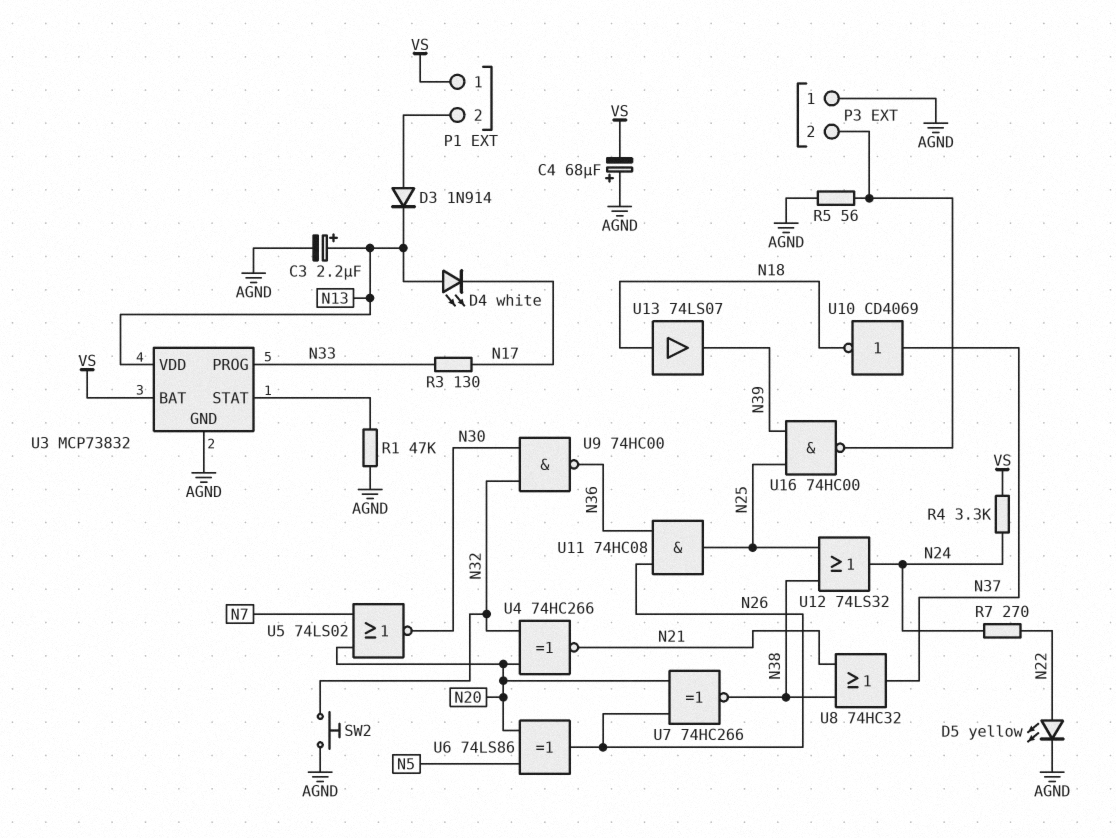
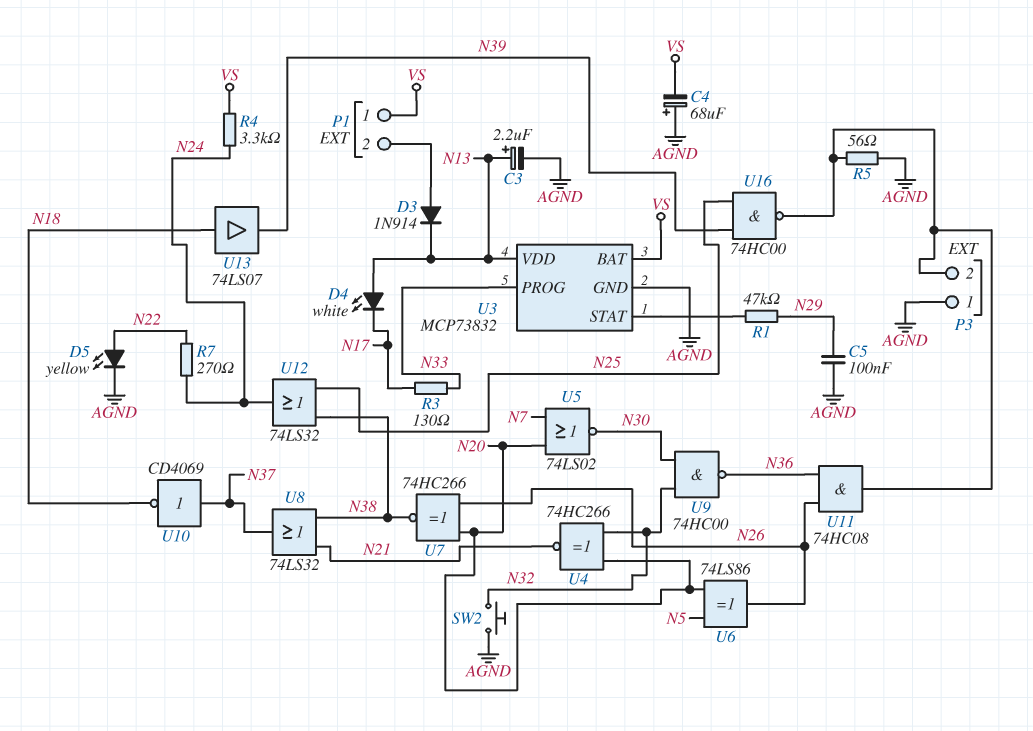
C5: none -> 100nF (AGND, N29)
R1: 47k (AGND, U3/STAT) -> 47k (N29, U3/STAT)
U8: OR 74HC32 (in N21, in N38, out N37) -> OR 74LS32 (in N21, in N38, out N37)
U11: AND 74HC08 (in N26, in N36, out N25) -> AND 74HC08 (in N26, in N36, out P3/2)

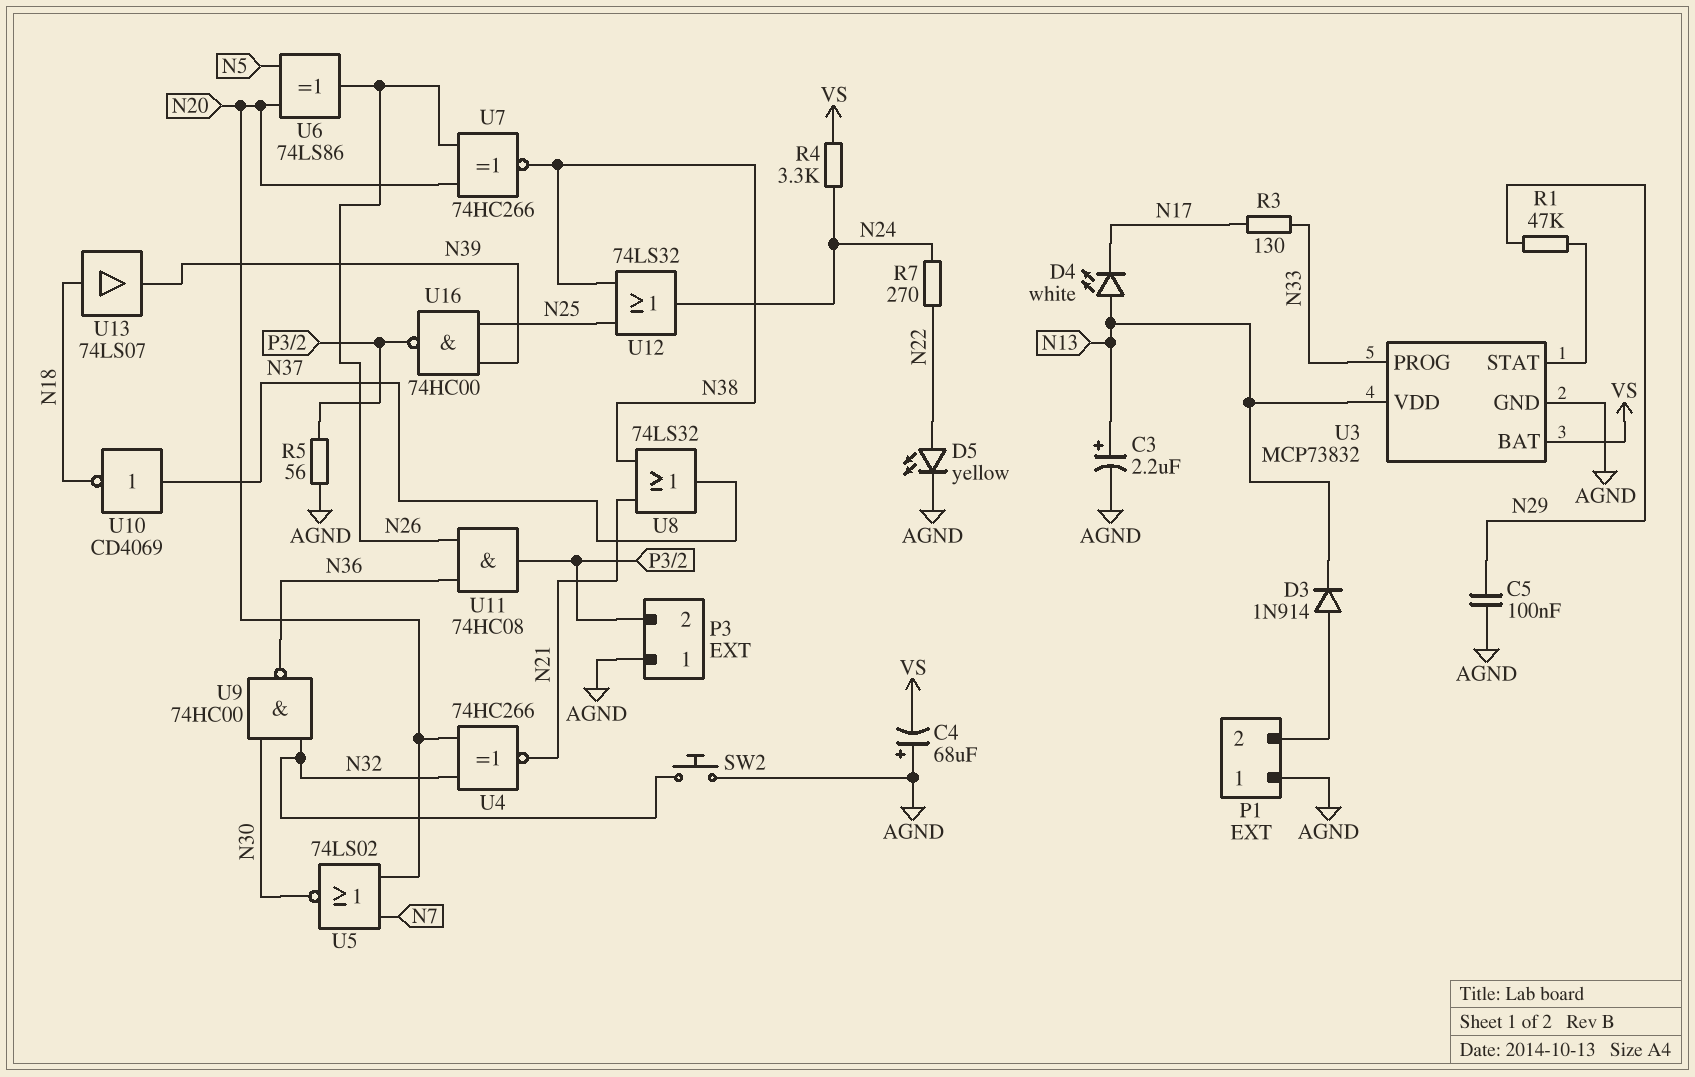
P1 pin 1: VS -> AGND

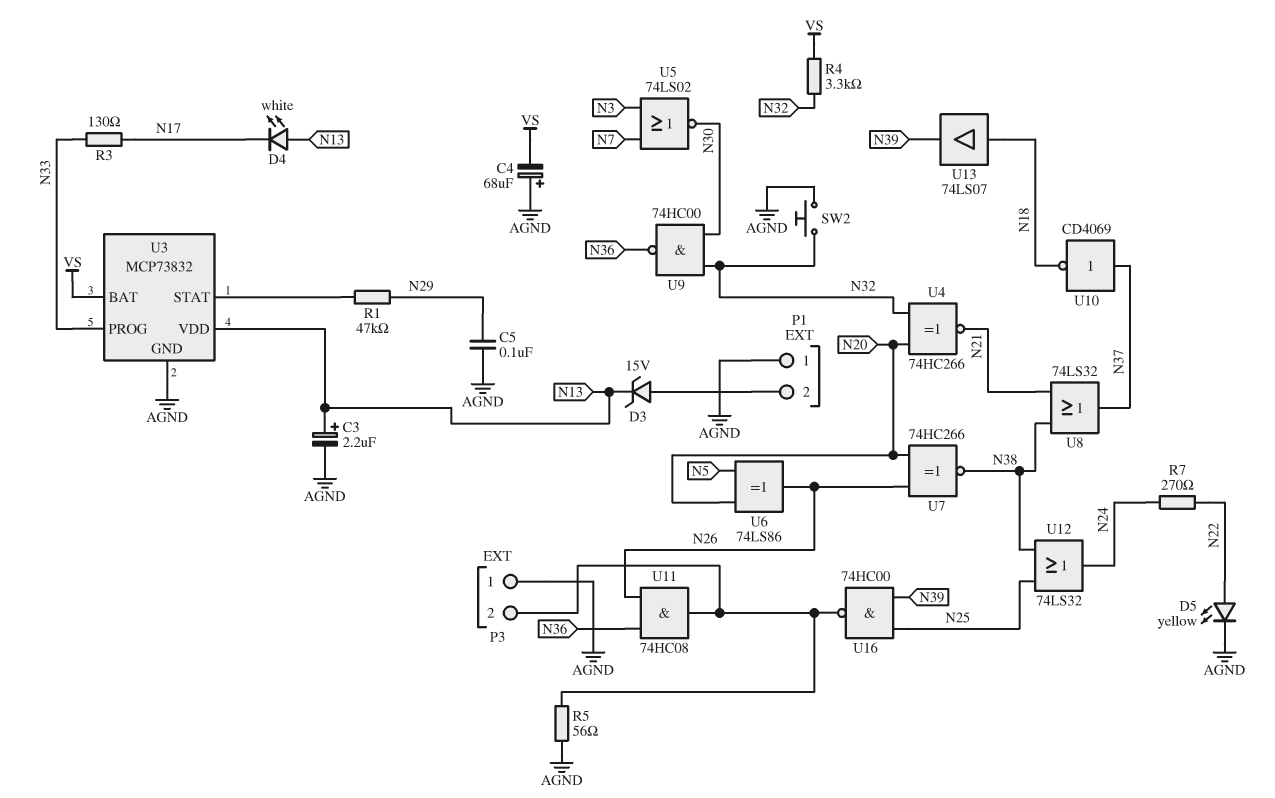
D3: diode 1N914 (A P1/2, K N13) -> zener 15V (A P1/2, K N13)
R4: 3.3k (N24, VS) -> 3.3k (N32, VS)
U5: NOR 74LS02 (in N7, in N20, out N30) -> NOR 74LS02 (in N3, in N7, out N30)

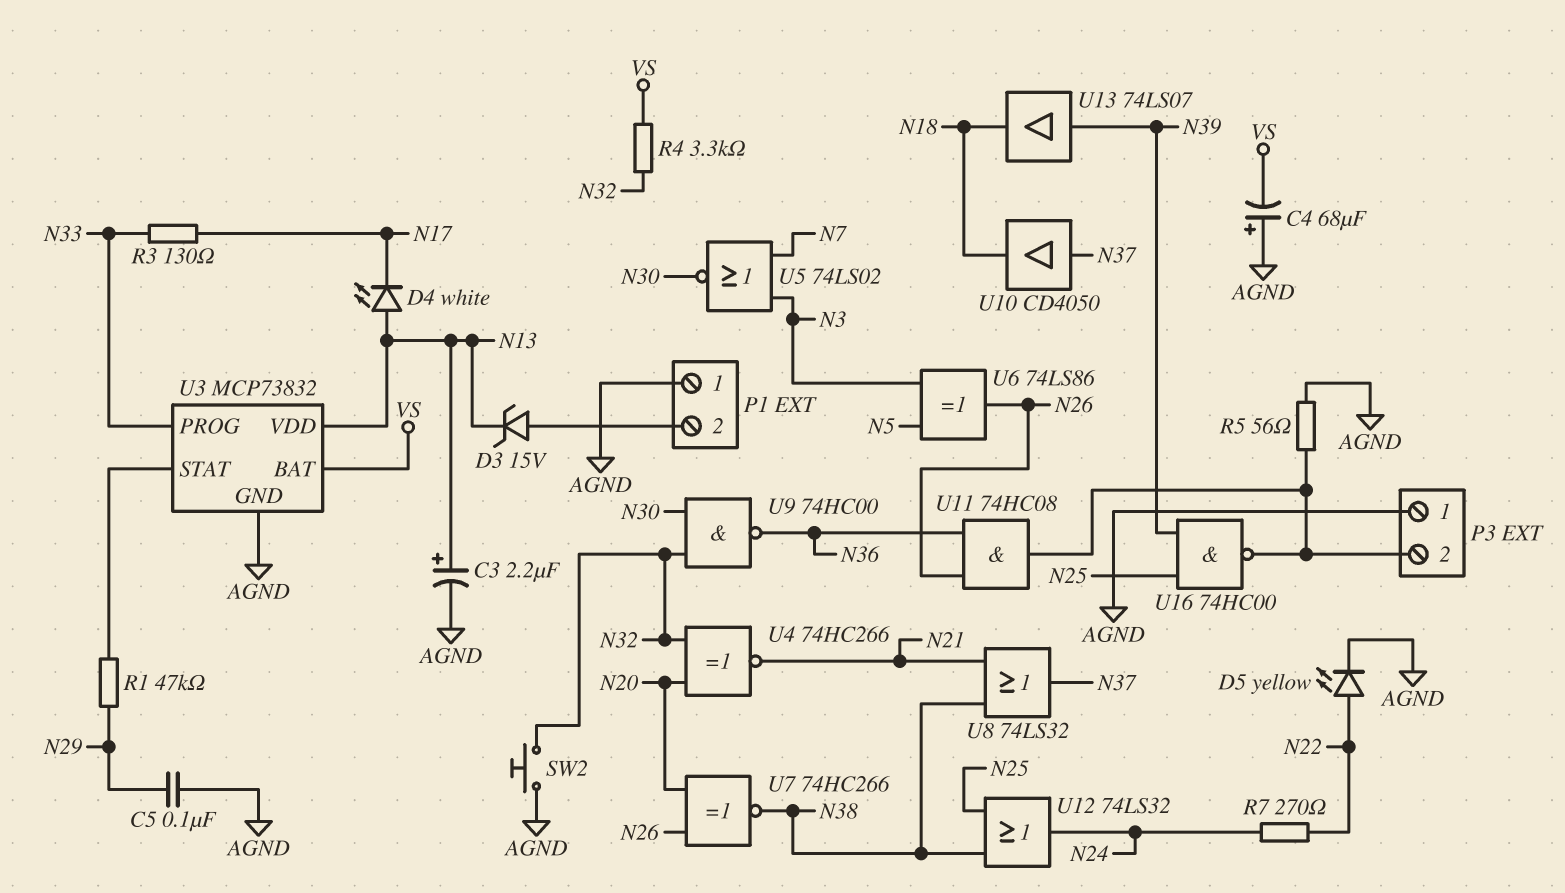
U6: XOR 74LS86 (in N5, in N20, out N26) -> XOR 74LS86 (in N3, in N5, out N26)
U10: NOT CD4069 (in N37, out N18) -> buffer CD4050 (in N37, out N18)
U13: buffer 74LS07 (in N18, out N39) -> buffer 74LS07 (in N39, out N18)

